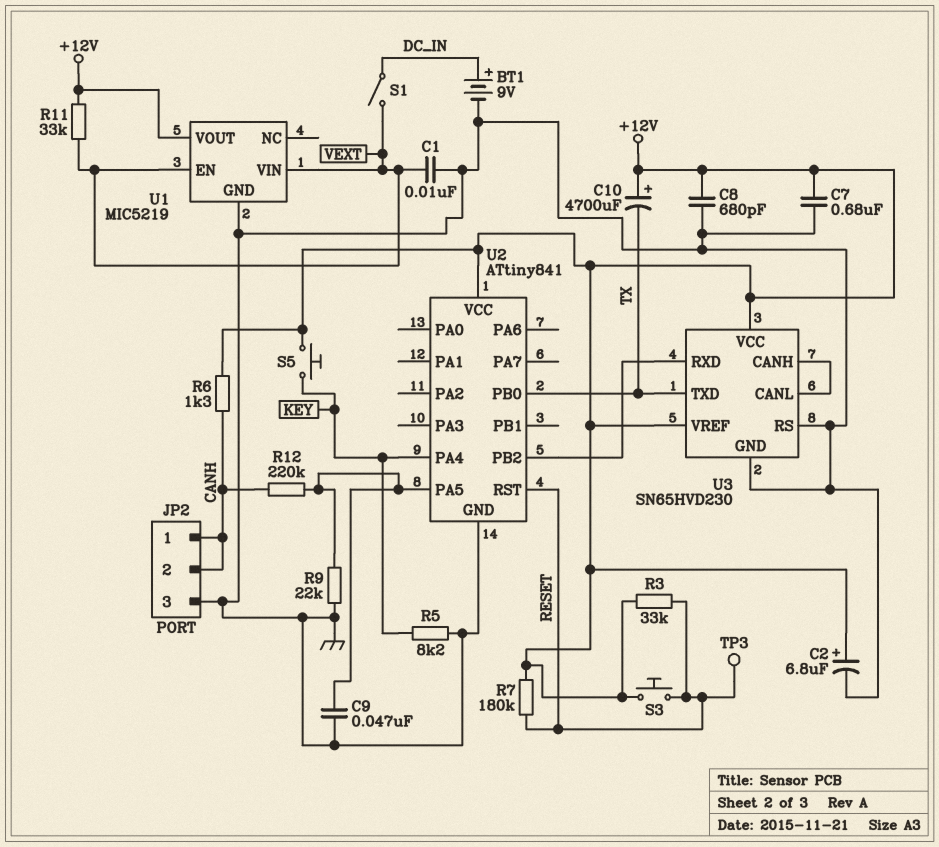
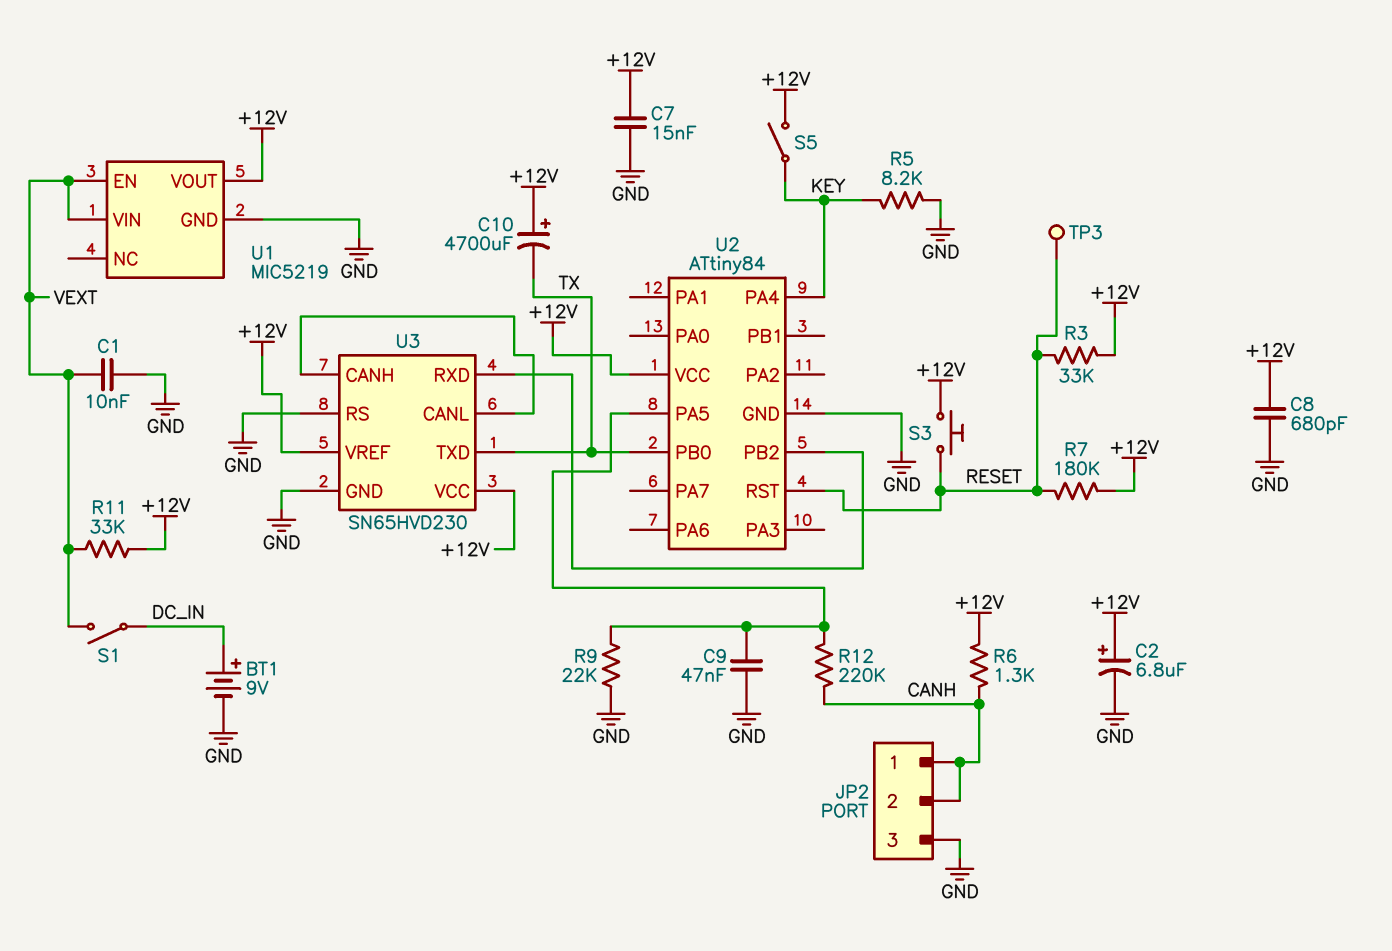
C7: 680nF (+12V, GND) -> 15nF (+12V, GND)
S5: button (+12V, KEY) -> switch (+12V, KEY)
U2: ATtiny841 -> ATtiny84

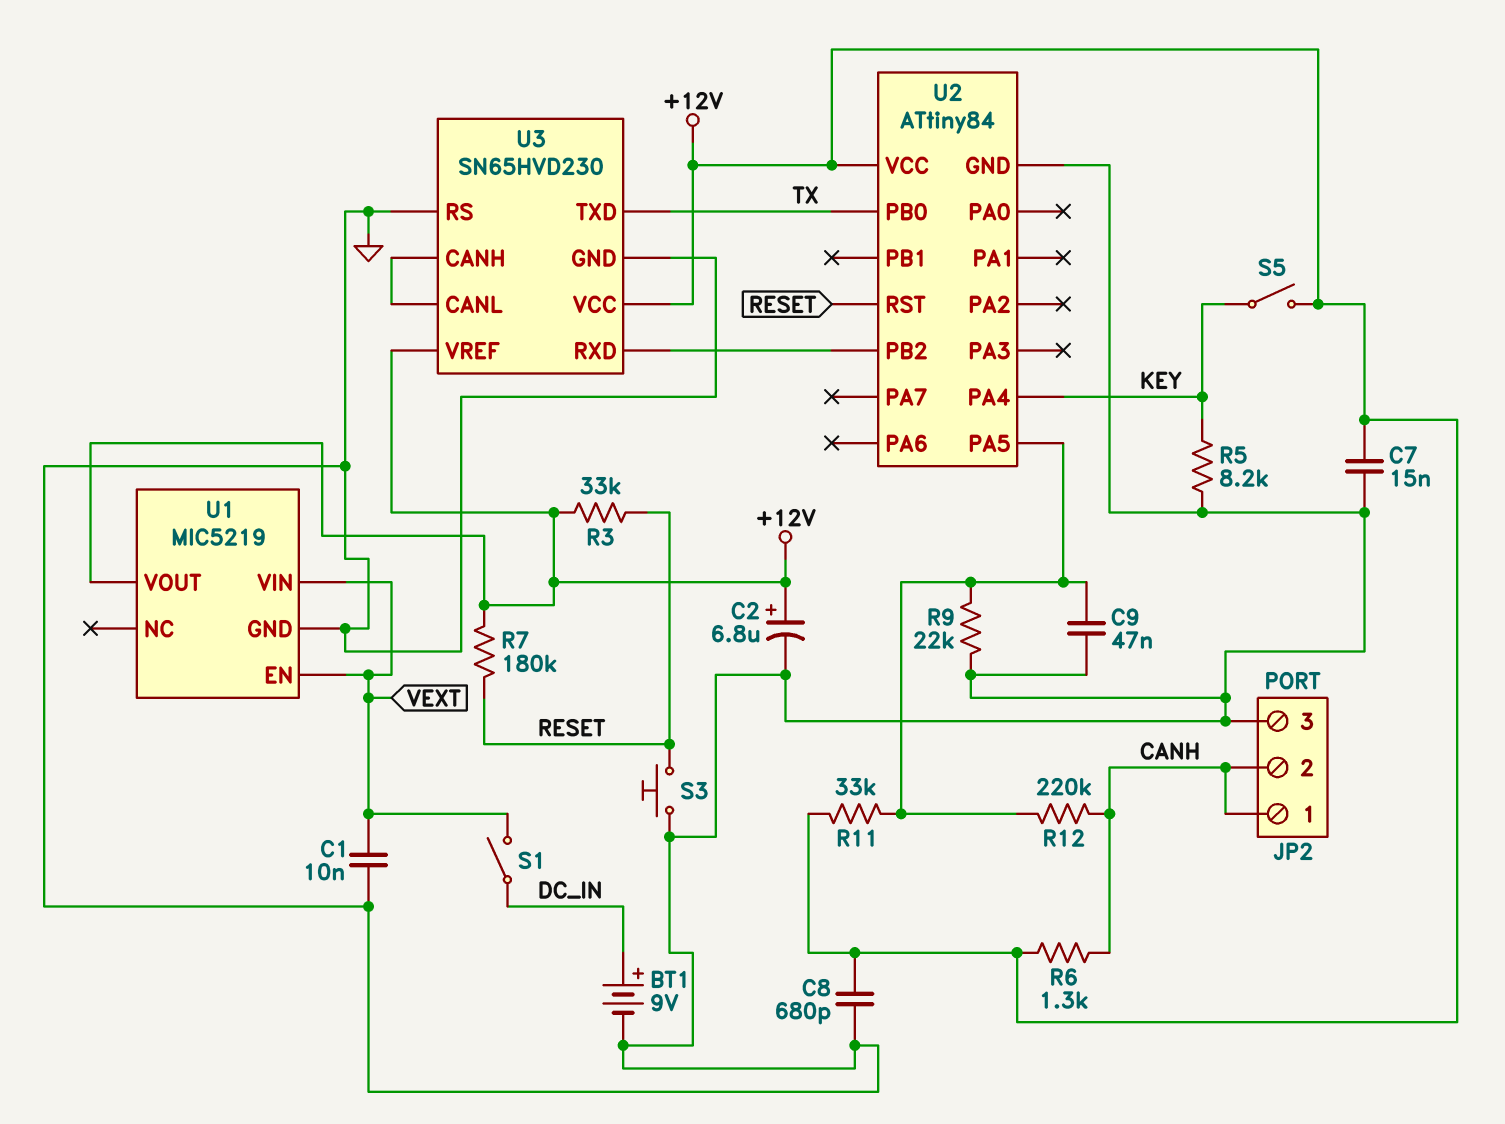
C10: 4700uF (plus +12V, minus TX) -> none
R11: 33k (+12V, VEXT) -> 33k (+12V, U2/PA5)
S3: button (+12V, RESET) -> button (GND, RESET)
TP3: test point (RESET) -> none

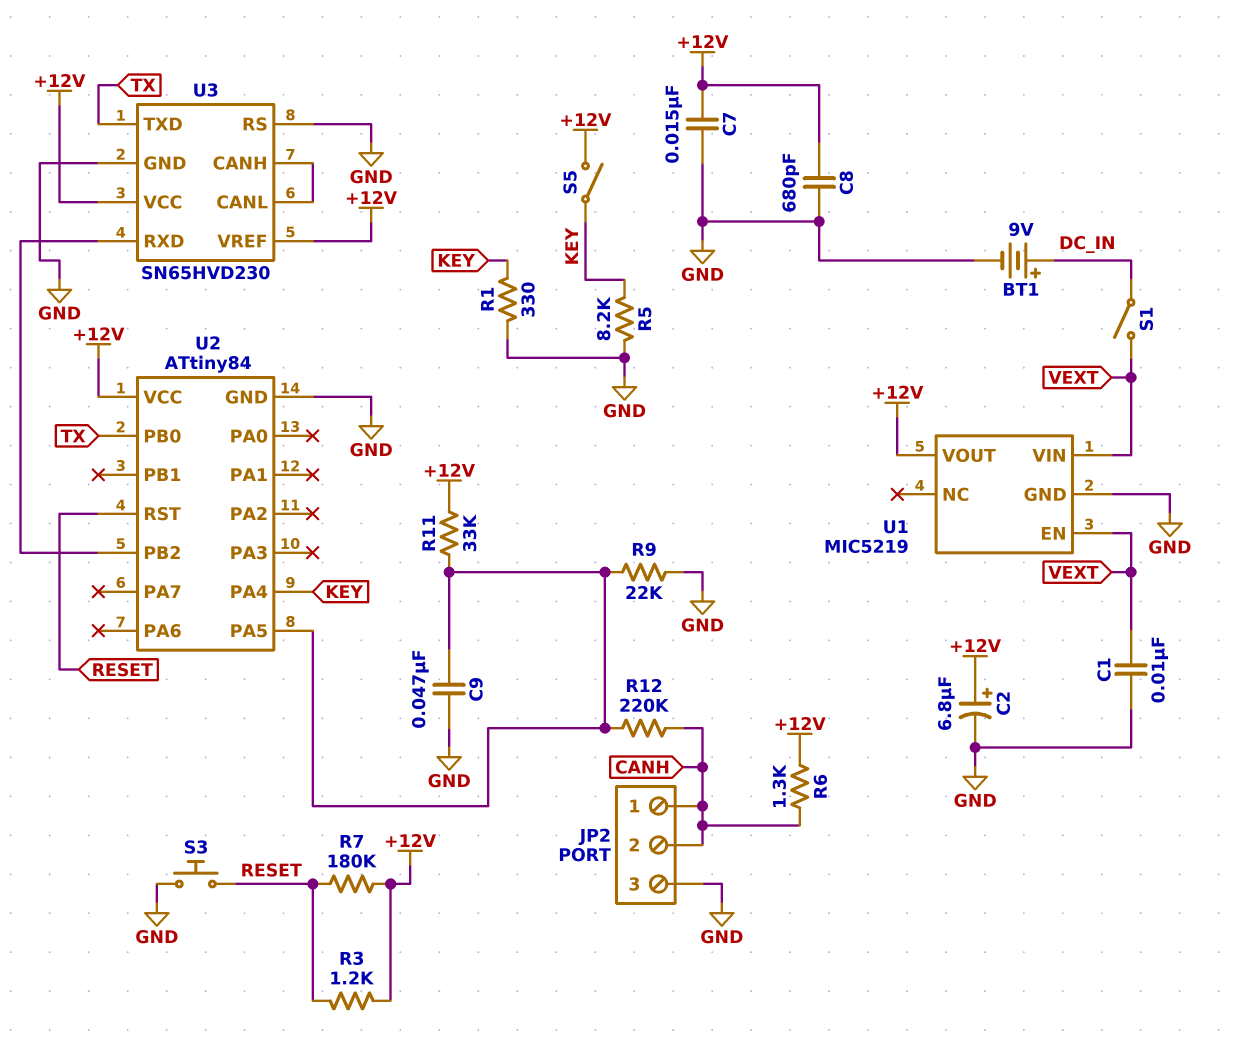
R1: none -> 330 (GND, KEY)
R3: 33k (+12V, RESET) -> 1.2k (+12V, RESET)

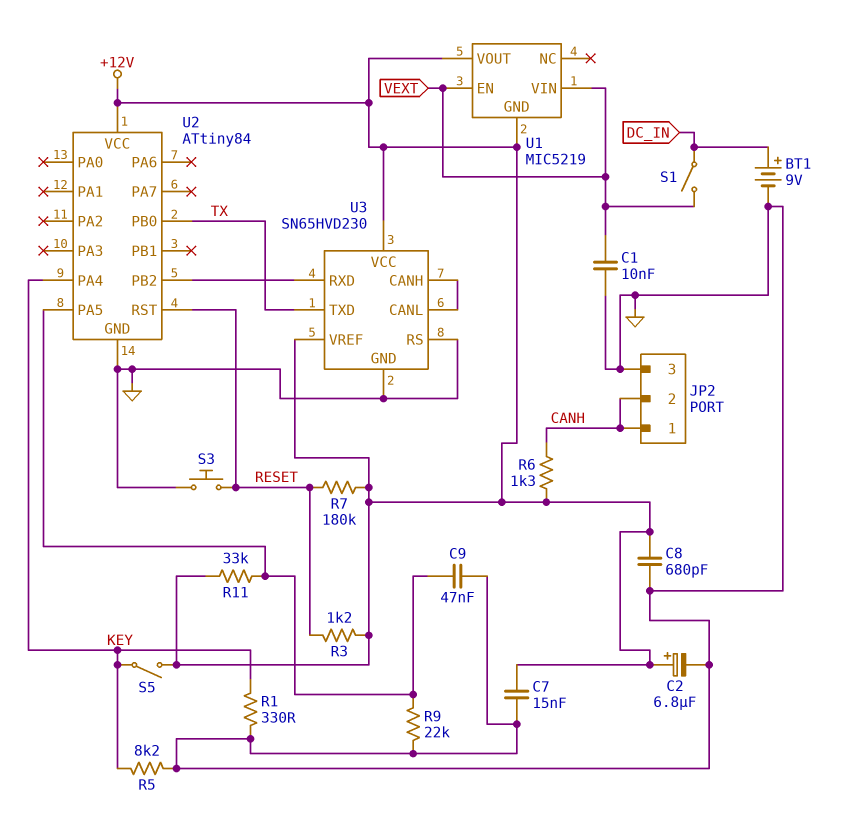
R12: 220k (CANH, U2/PA5) -> none
U1 pin GND: GND -> +12V

